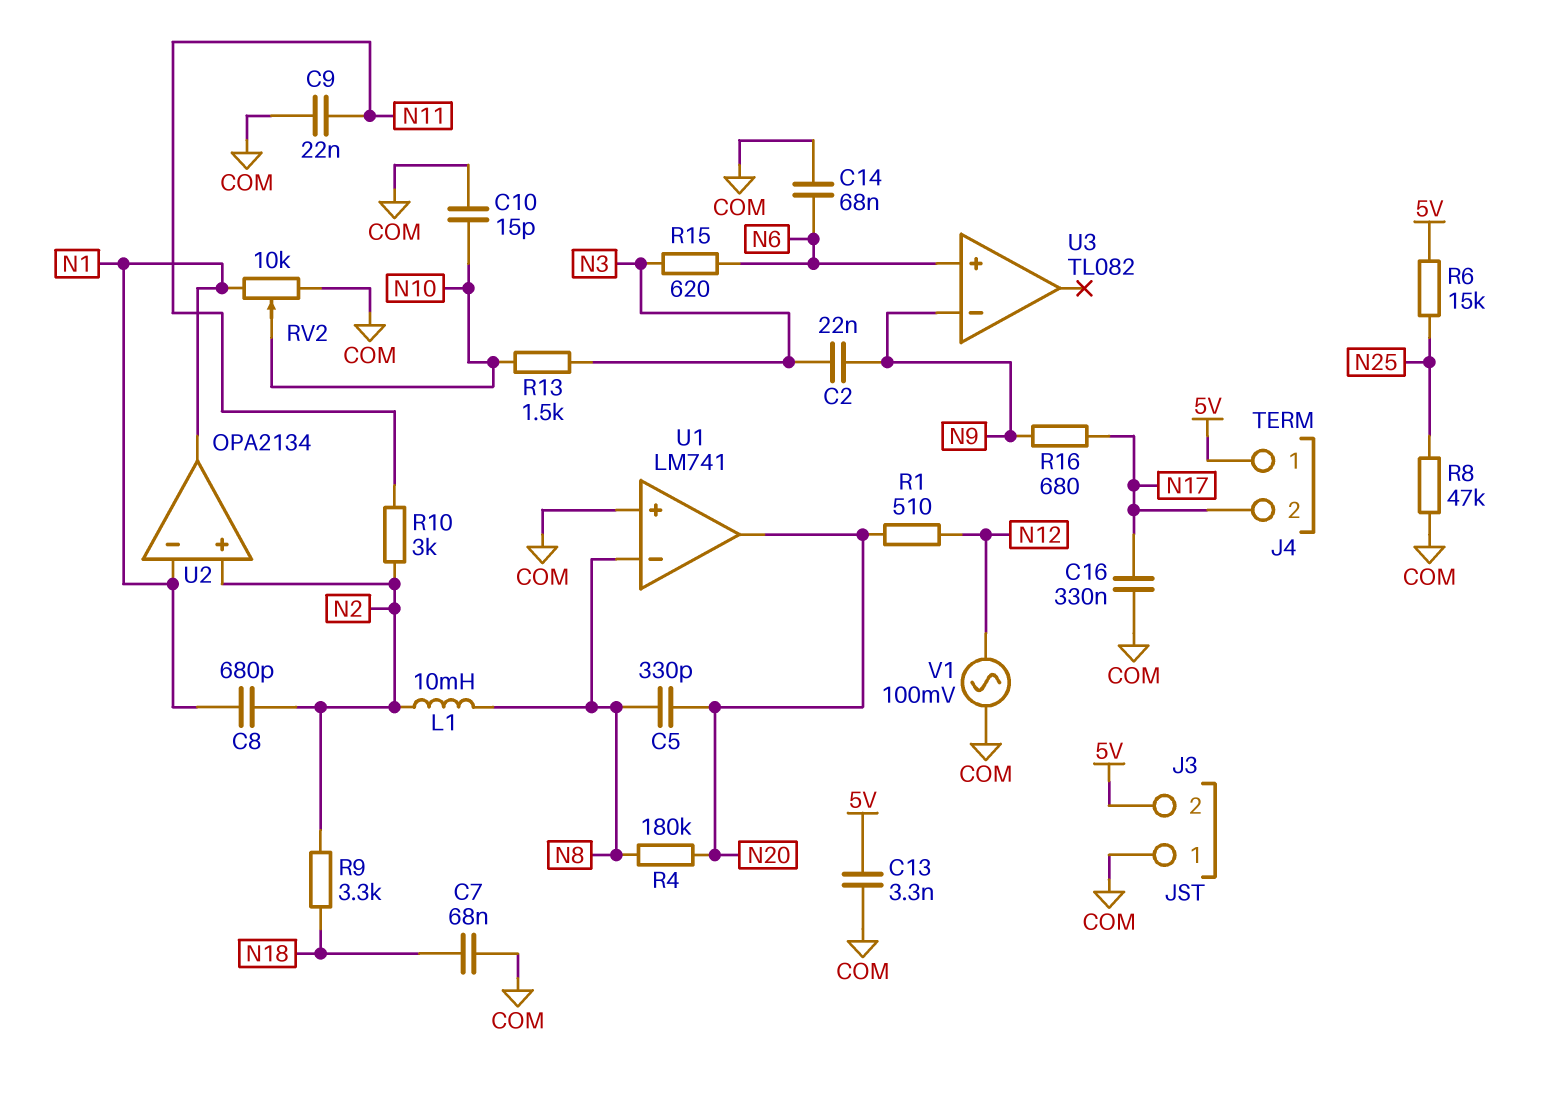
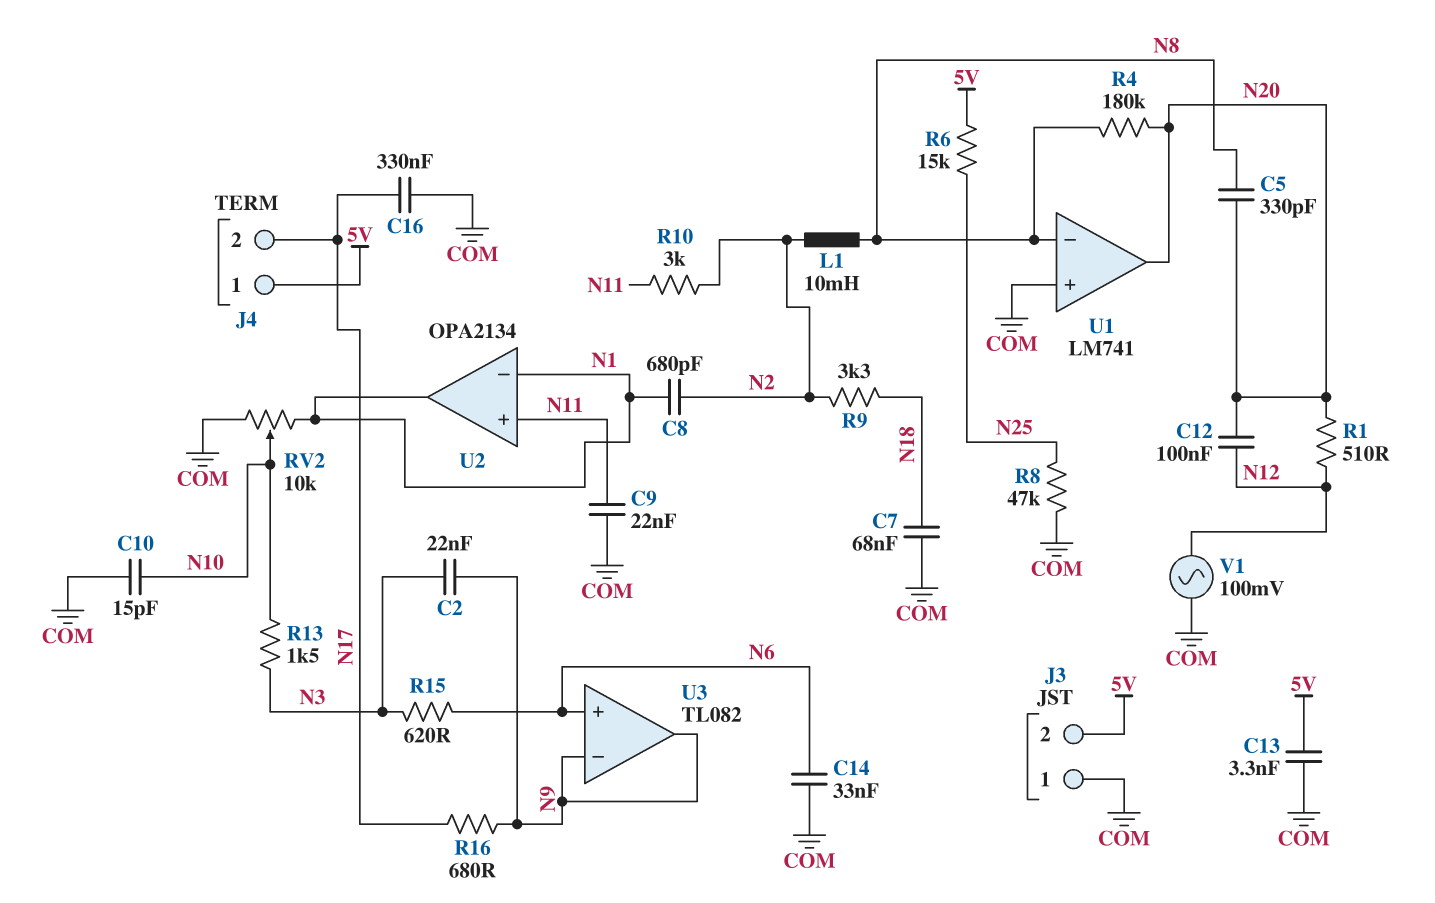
C12: none -> 100nF (N12, N20)
C14: 68nF (COM, N6) -> 33nF (COM, N6)
U2 pin in+: N2 -> N11
U3 pin out: none -> N9

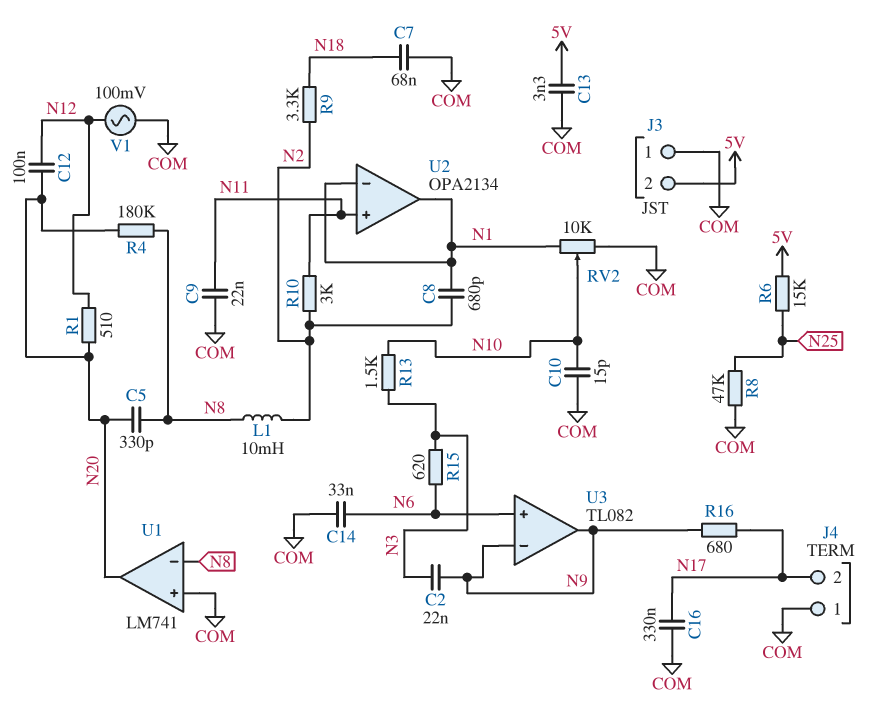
J4 pin 1: 5V -> COM

